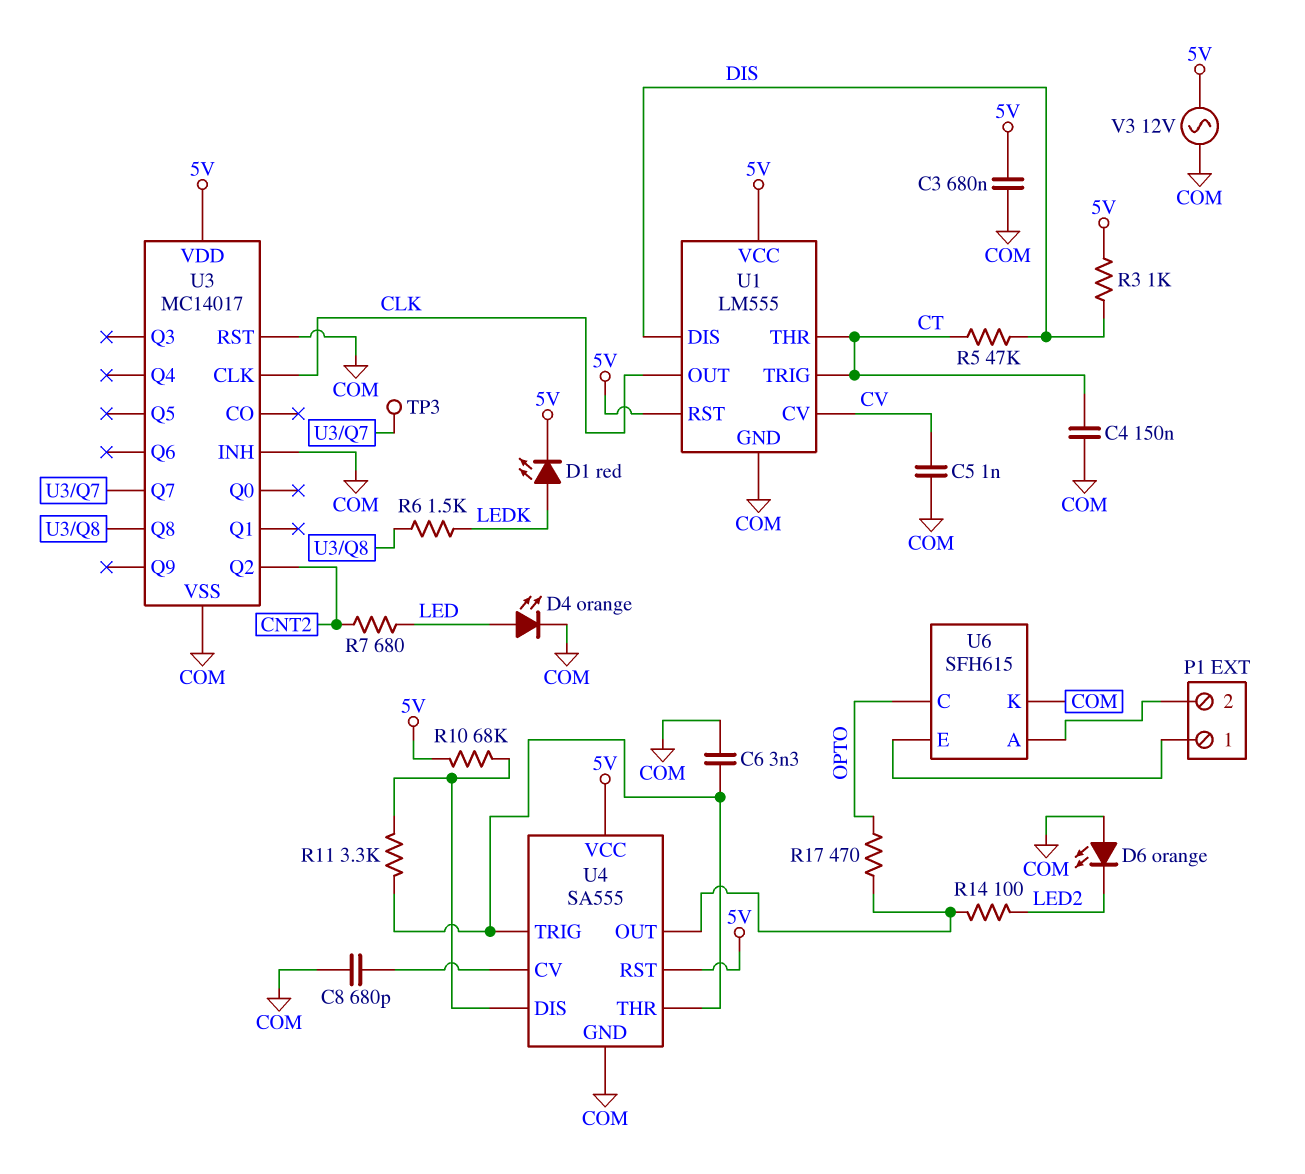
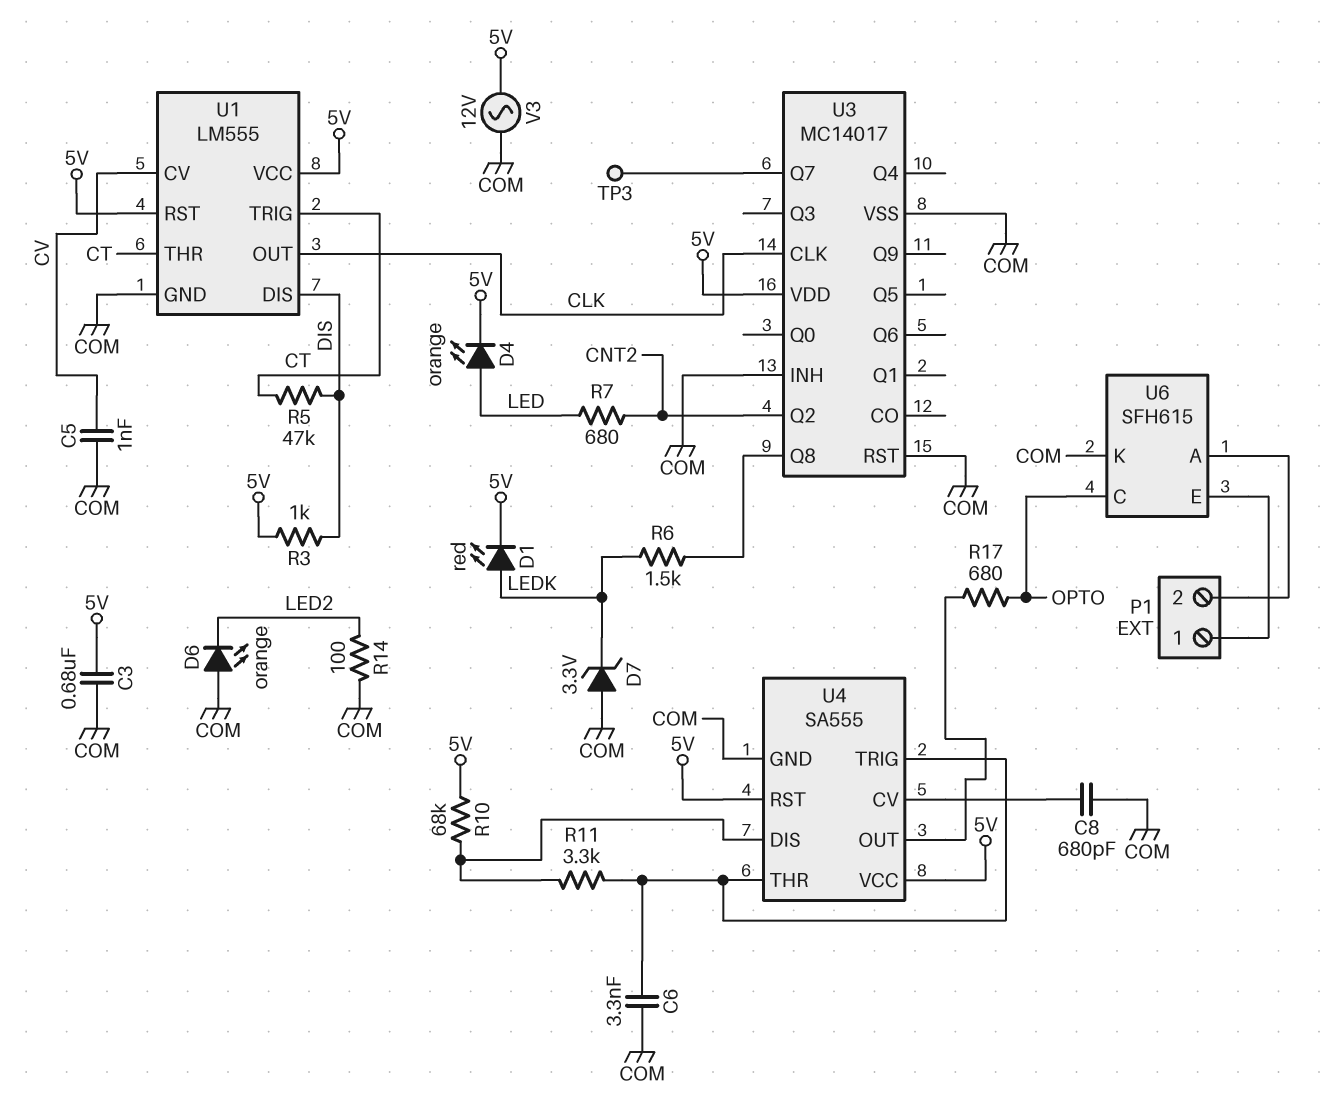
C4: 150nF (COM, CT) -> none
D4: LED orange (A LED, K COM) -> LED orange (A LED, K 5V)
D7: none -> zener 3.3V (A COM, K LEDK)
R14: 100 (LED2, U4/OUT) -> 100 (COM, LED2)
R17: 470 (OPTO, U4/OUT) -> 680 (OPTO, U4/OUT)

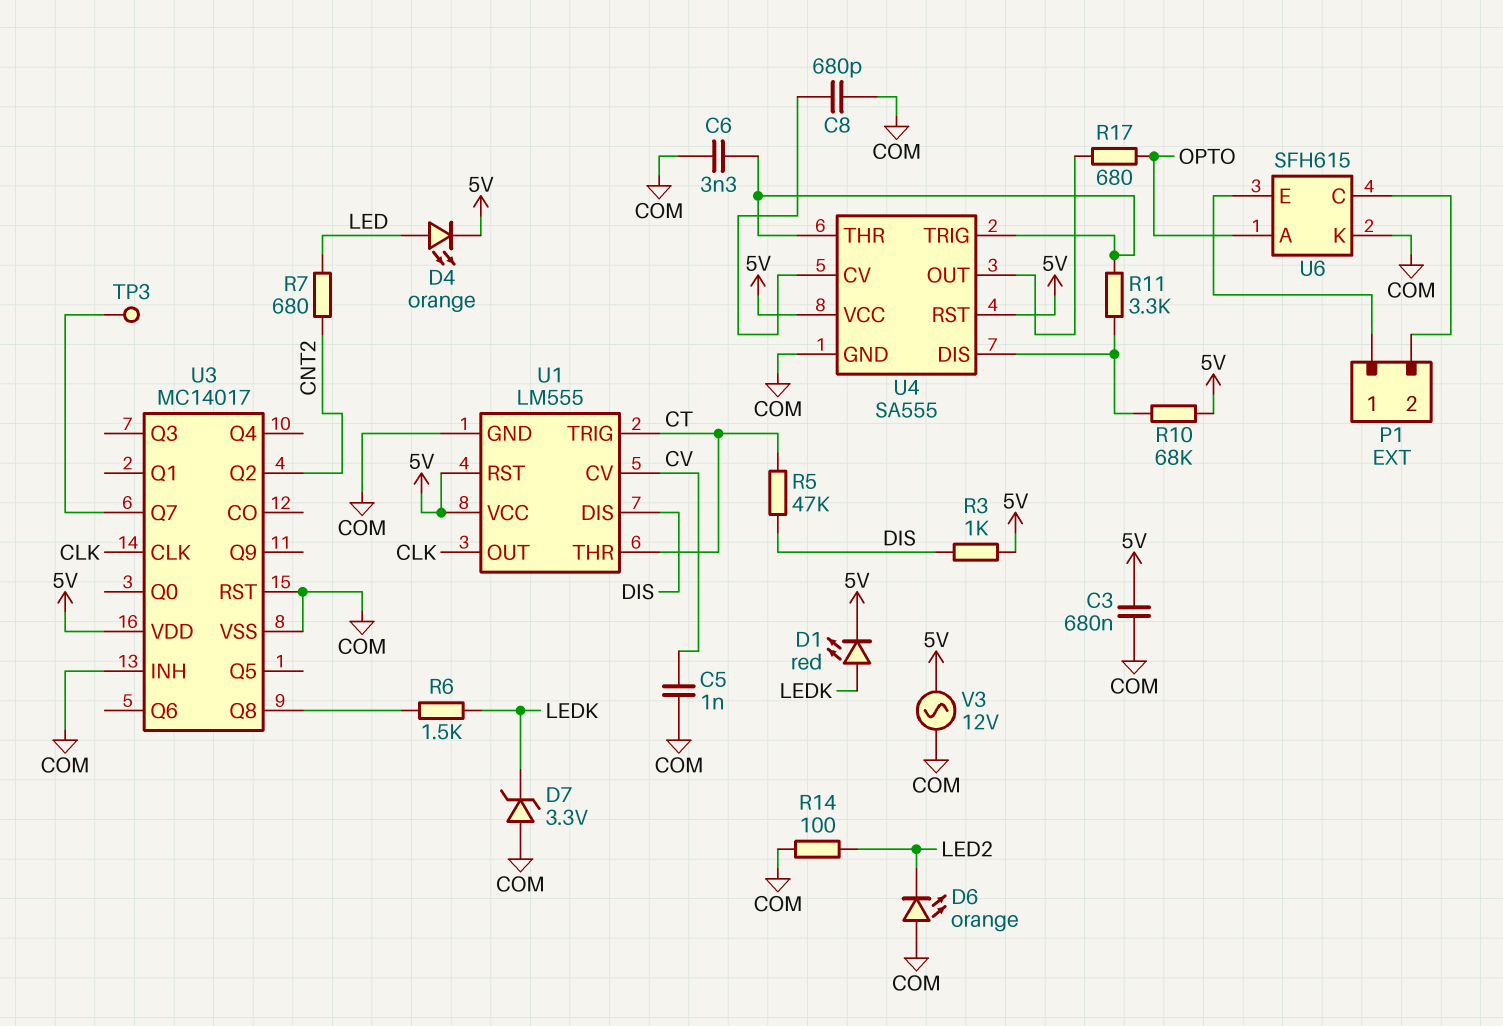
U6 pin A: P1/2 -> OPTO
U6 pin C: OPTO -> P1/2

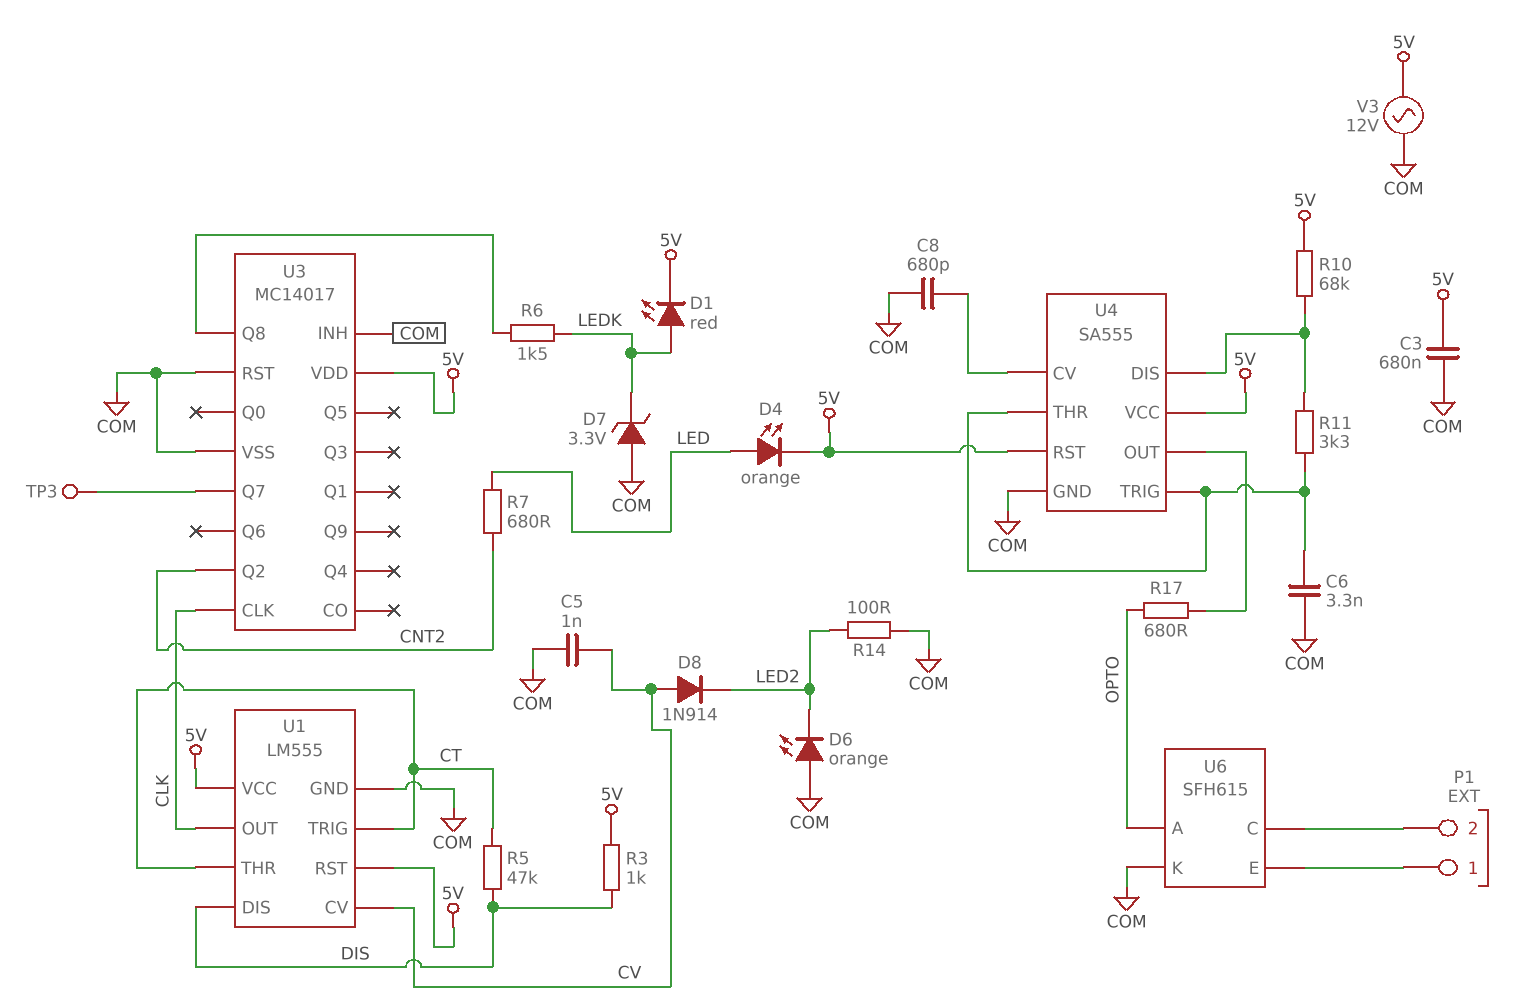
D8: none -> diode 1N914 (A CV, K LED2)

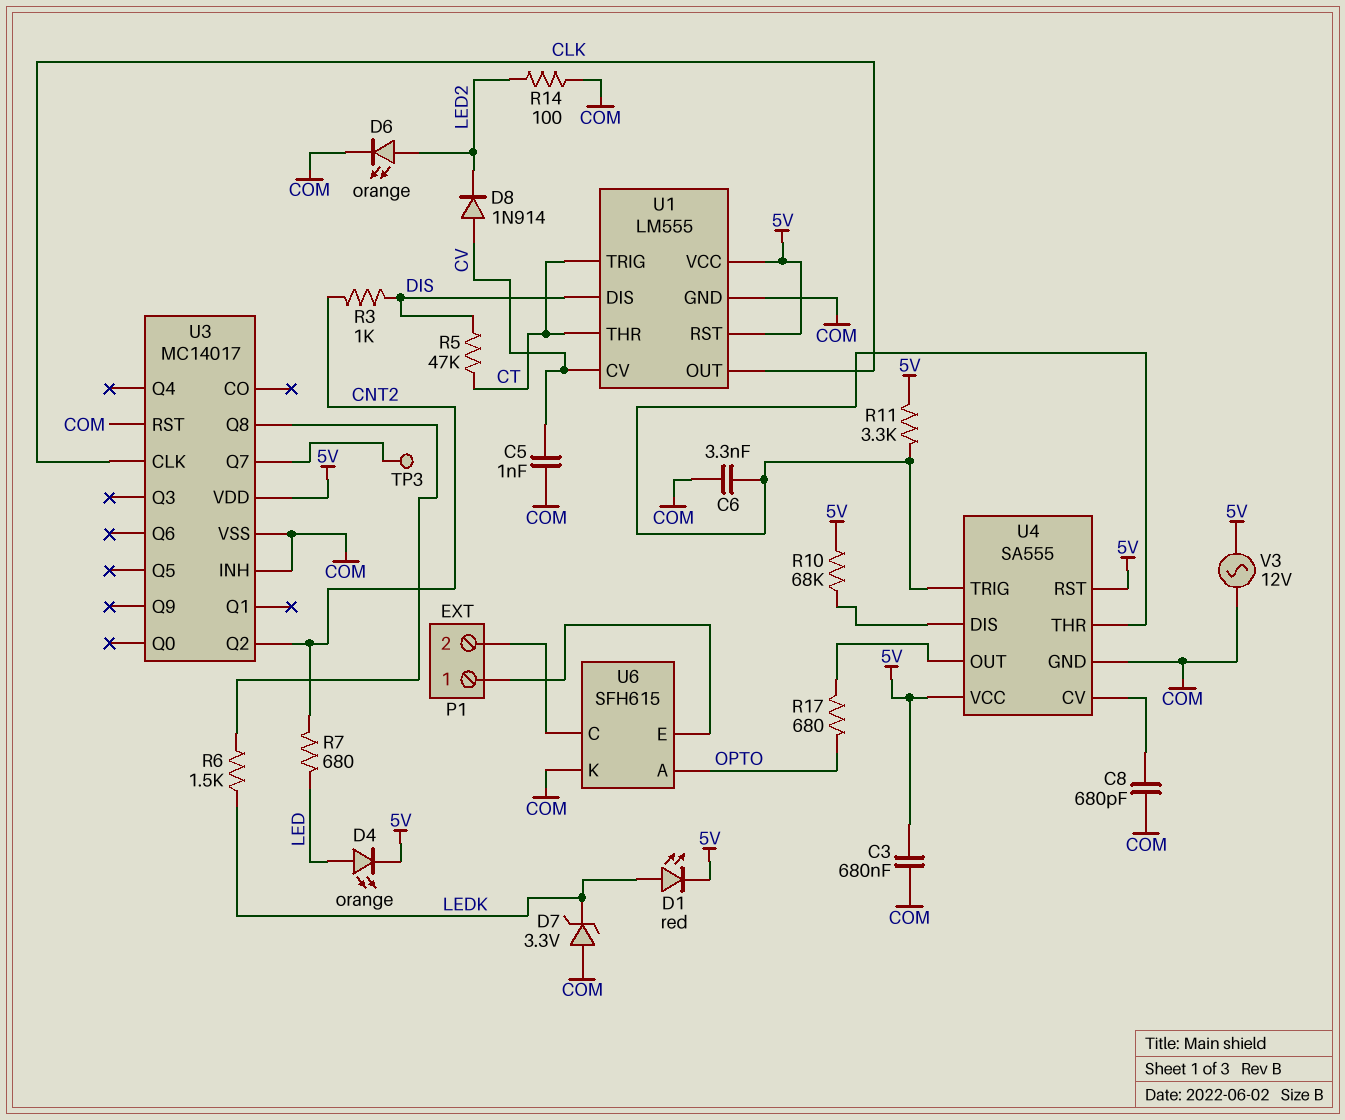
D6: LED orange (A COM, K LED2) -> LED orange (A LED2, K COM)
R3: 1k (5V, DIS) -> 1k (CNT2, DIS)
R11: 3.3k (U4/DIS, U4/THR) -> 3.3k (5V, U4/THR)

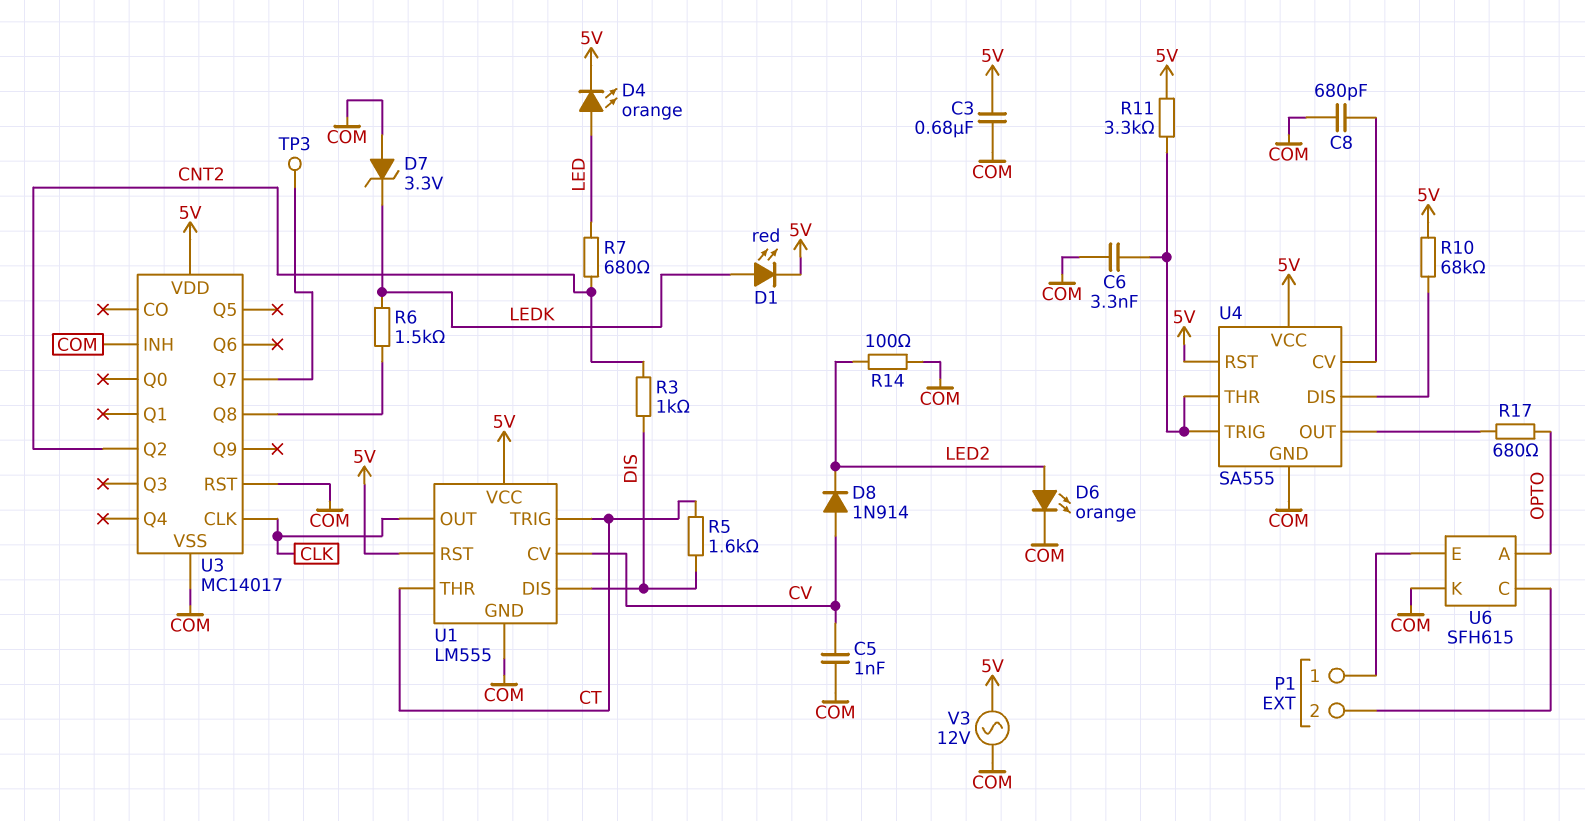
R5: 47k (CT, DIS) -> 1.6k (CT, DIS)

